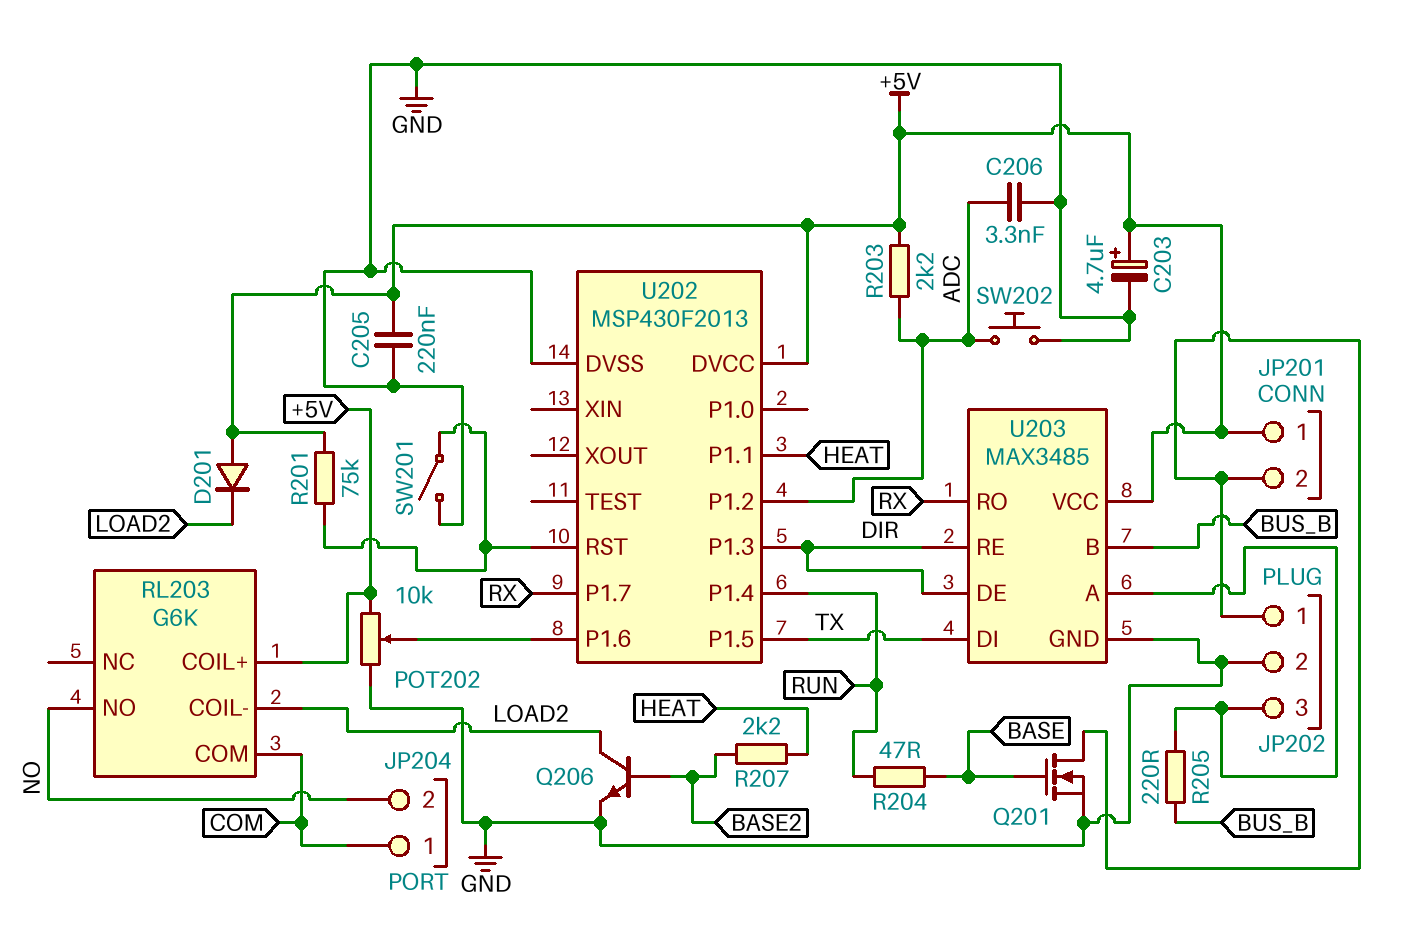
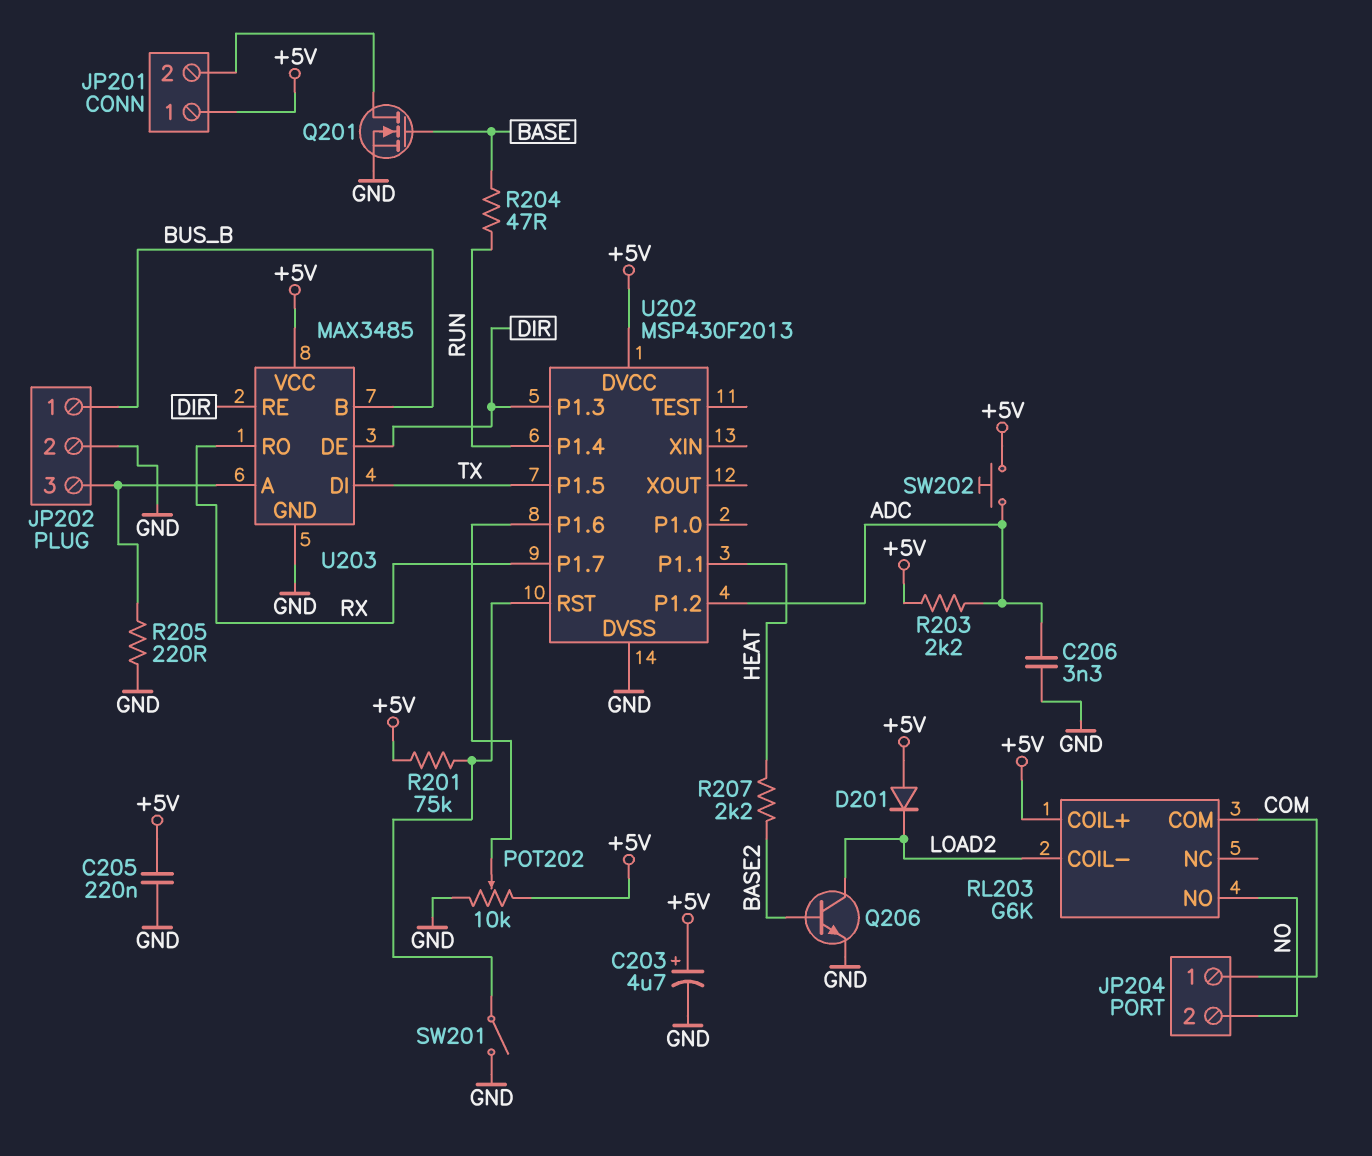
JP202 pin 1: JP201/2 -> BUS_B
R205: 220 (BUS_B, JP202/3) -> 220 (GND, JP202/3)
SW202: button (ADC, GND) -> button (+5V, ADC)

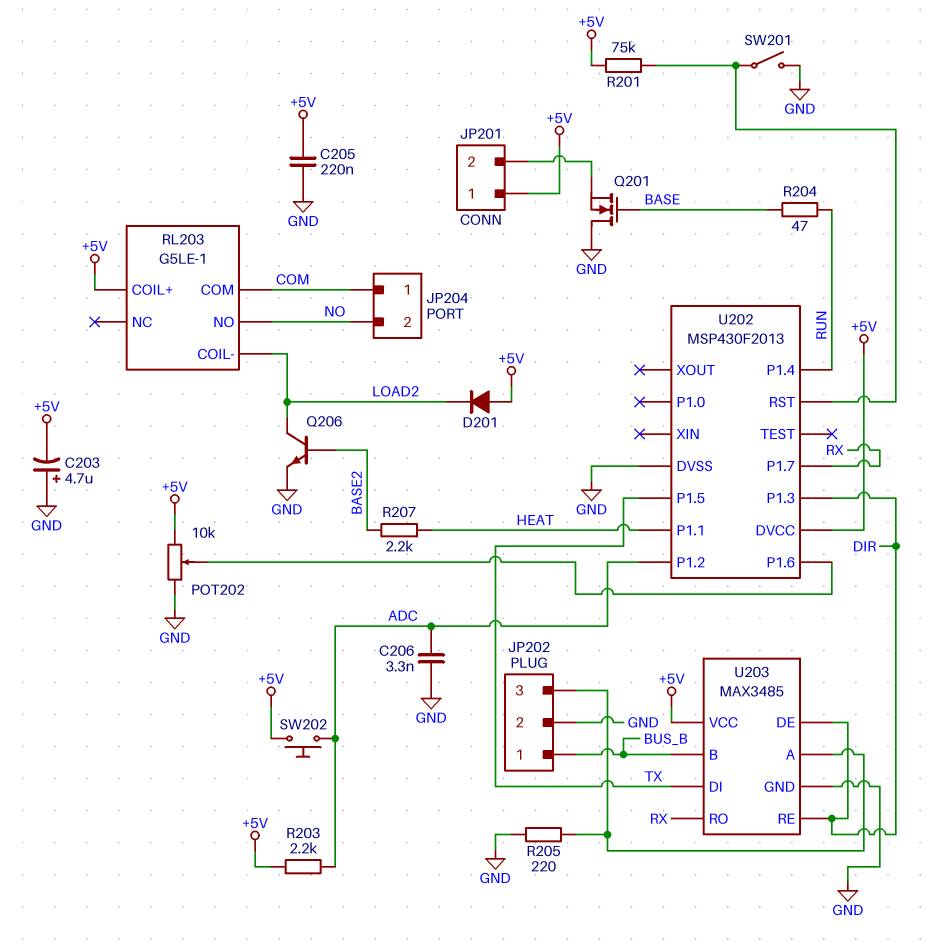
C203: 4.7uF (plus +5V, minus GND) -> 4.7uF (plus GND, minus +5V)
Q201: NMOS (G BASE, D JP201/2, S GND) -> NMOS (G BASE, D GND, S JP201/2)
RL203: G6K -> G5LE-1

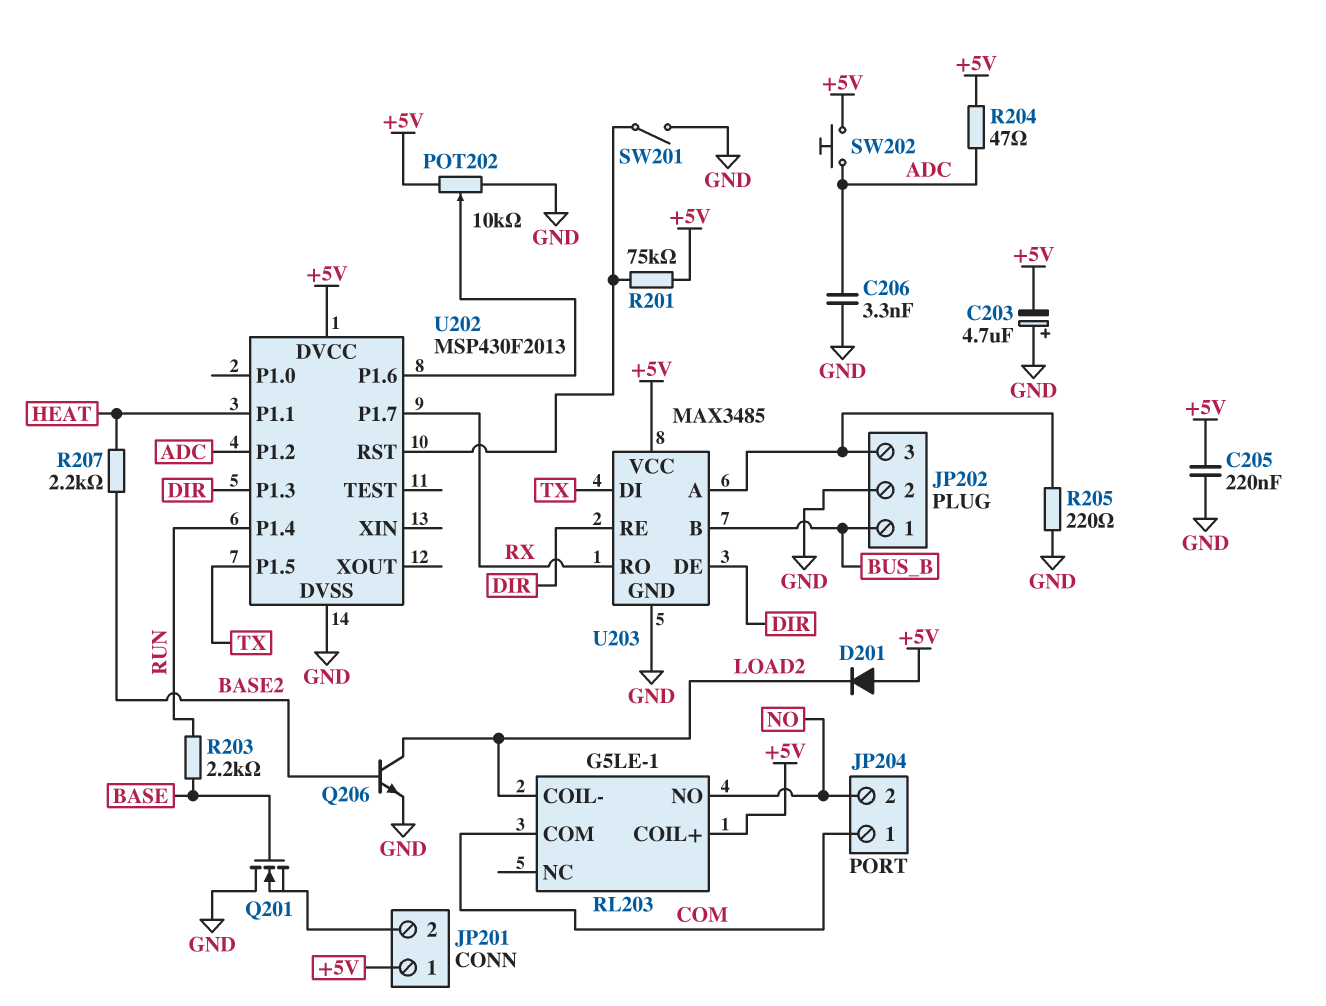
R203: 2.2k (+5V, ADC) -> 2.2k (BASE, RUN)
R204: 47 (BASE, RUN) -> 47 (+5V, ADC)

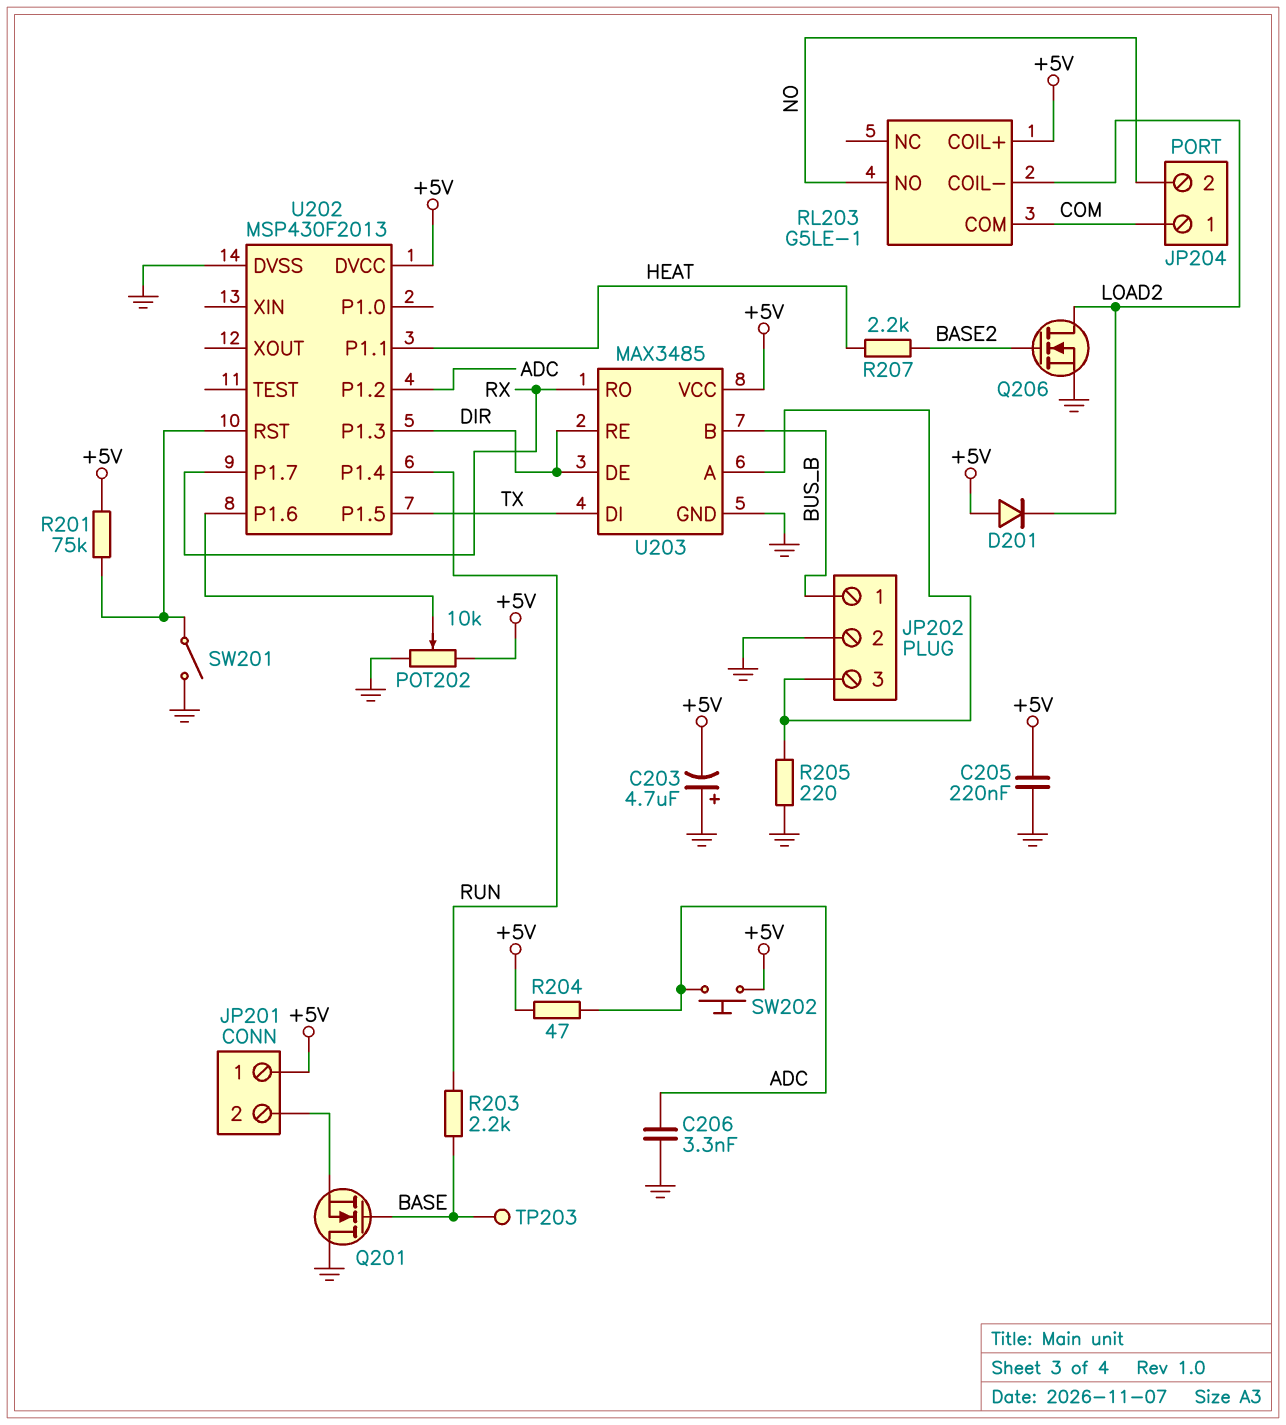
Q206: NPN (B BASE2, C LOAD2, E GND) -> NMOS (G BASE2, D LOAD2, S GND)
TP203: none -> test point (BASE)

